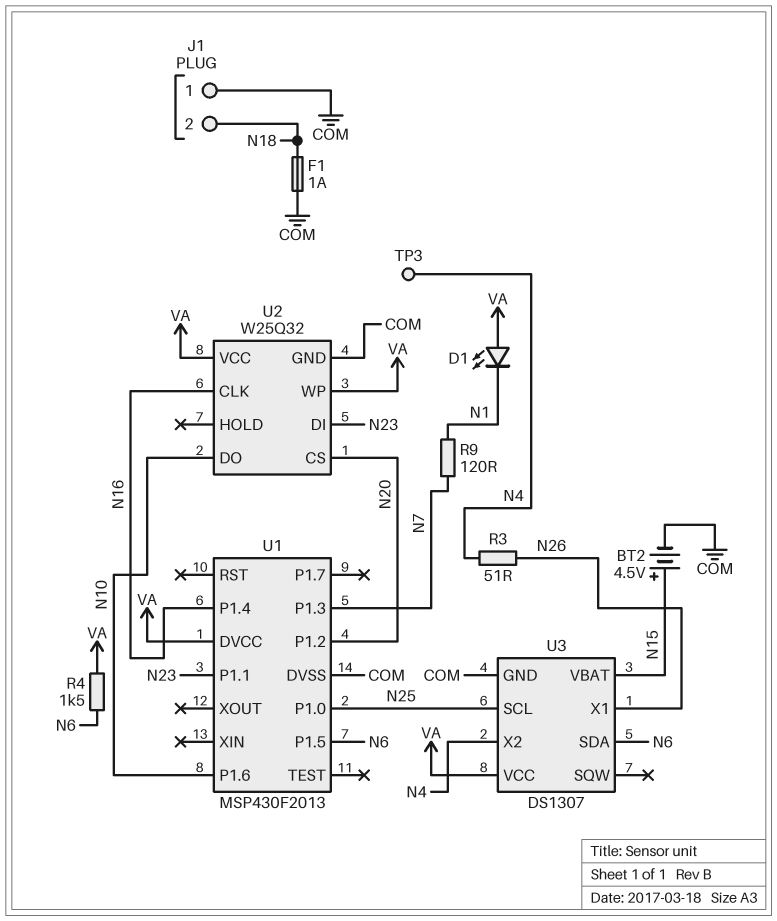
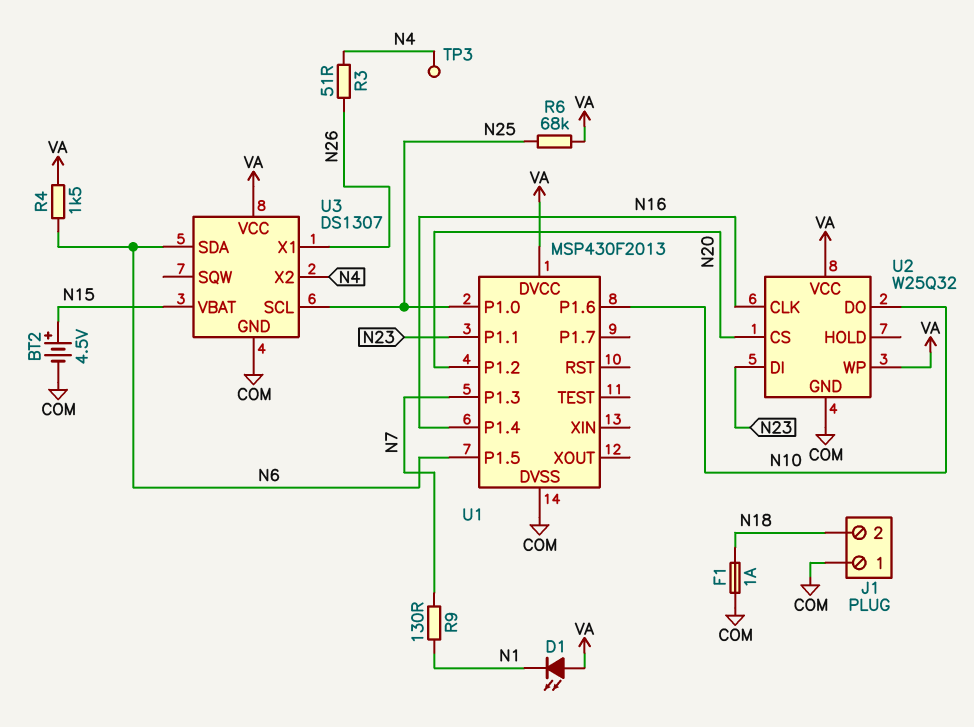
R6: none -> 68k (N25, VA)
R9: 120 (N1, N7) -> 130 (N1, N7)

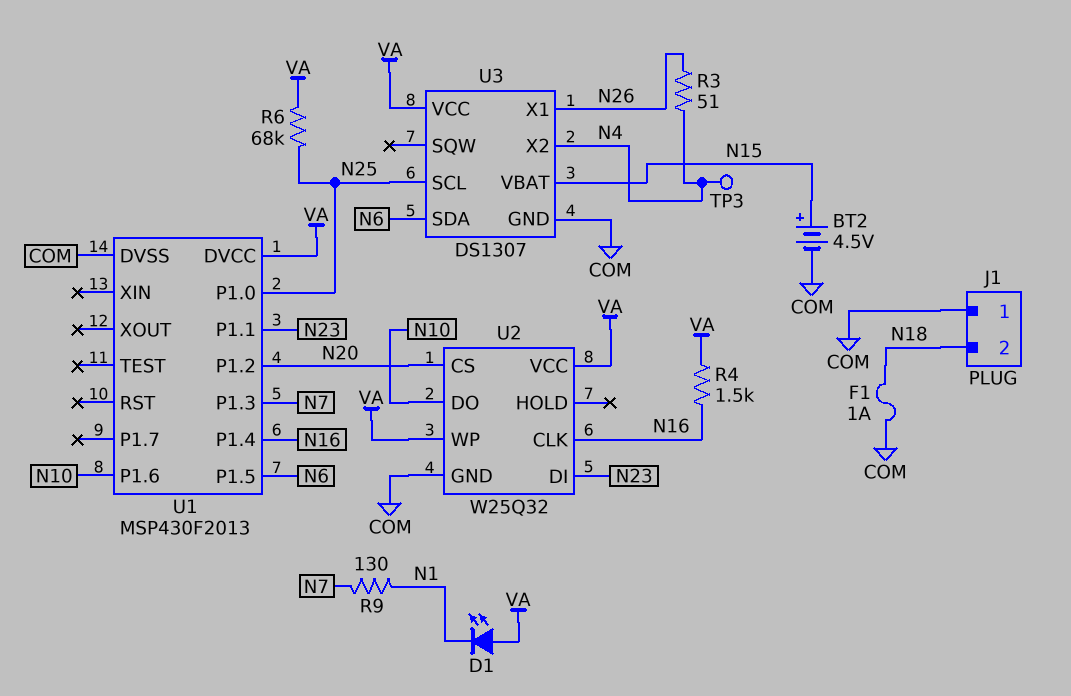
R4: 1.5k (N6, VA) -> 1.5k (N16, VA)

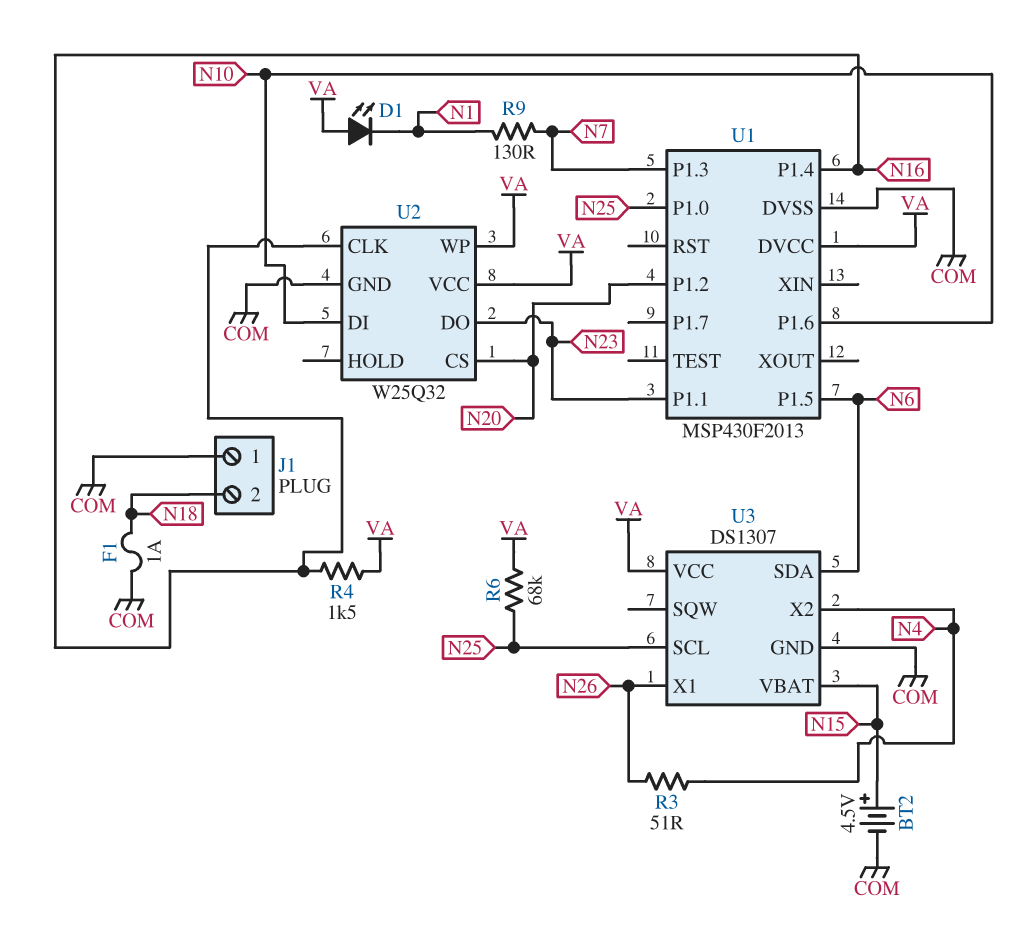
TP3: test point (N4) -> none
U2 pin DI: N23 -> N10
U2 pin DO: N10 -> N23

